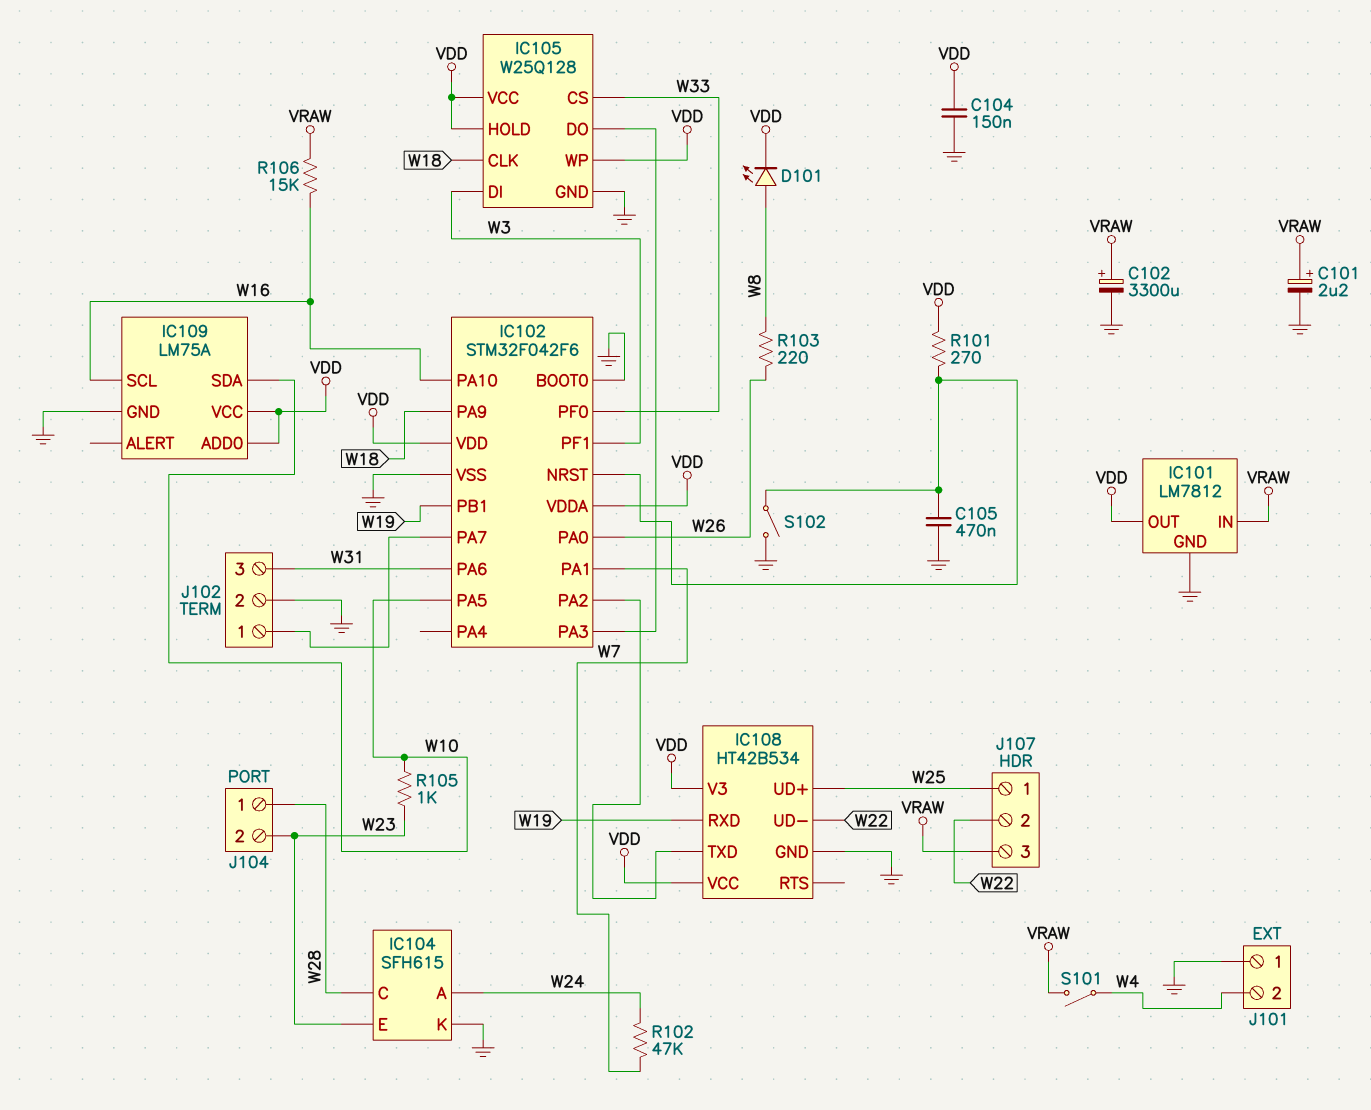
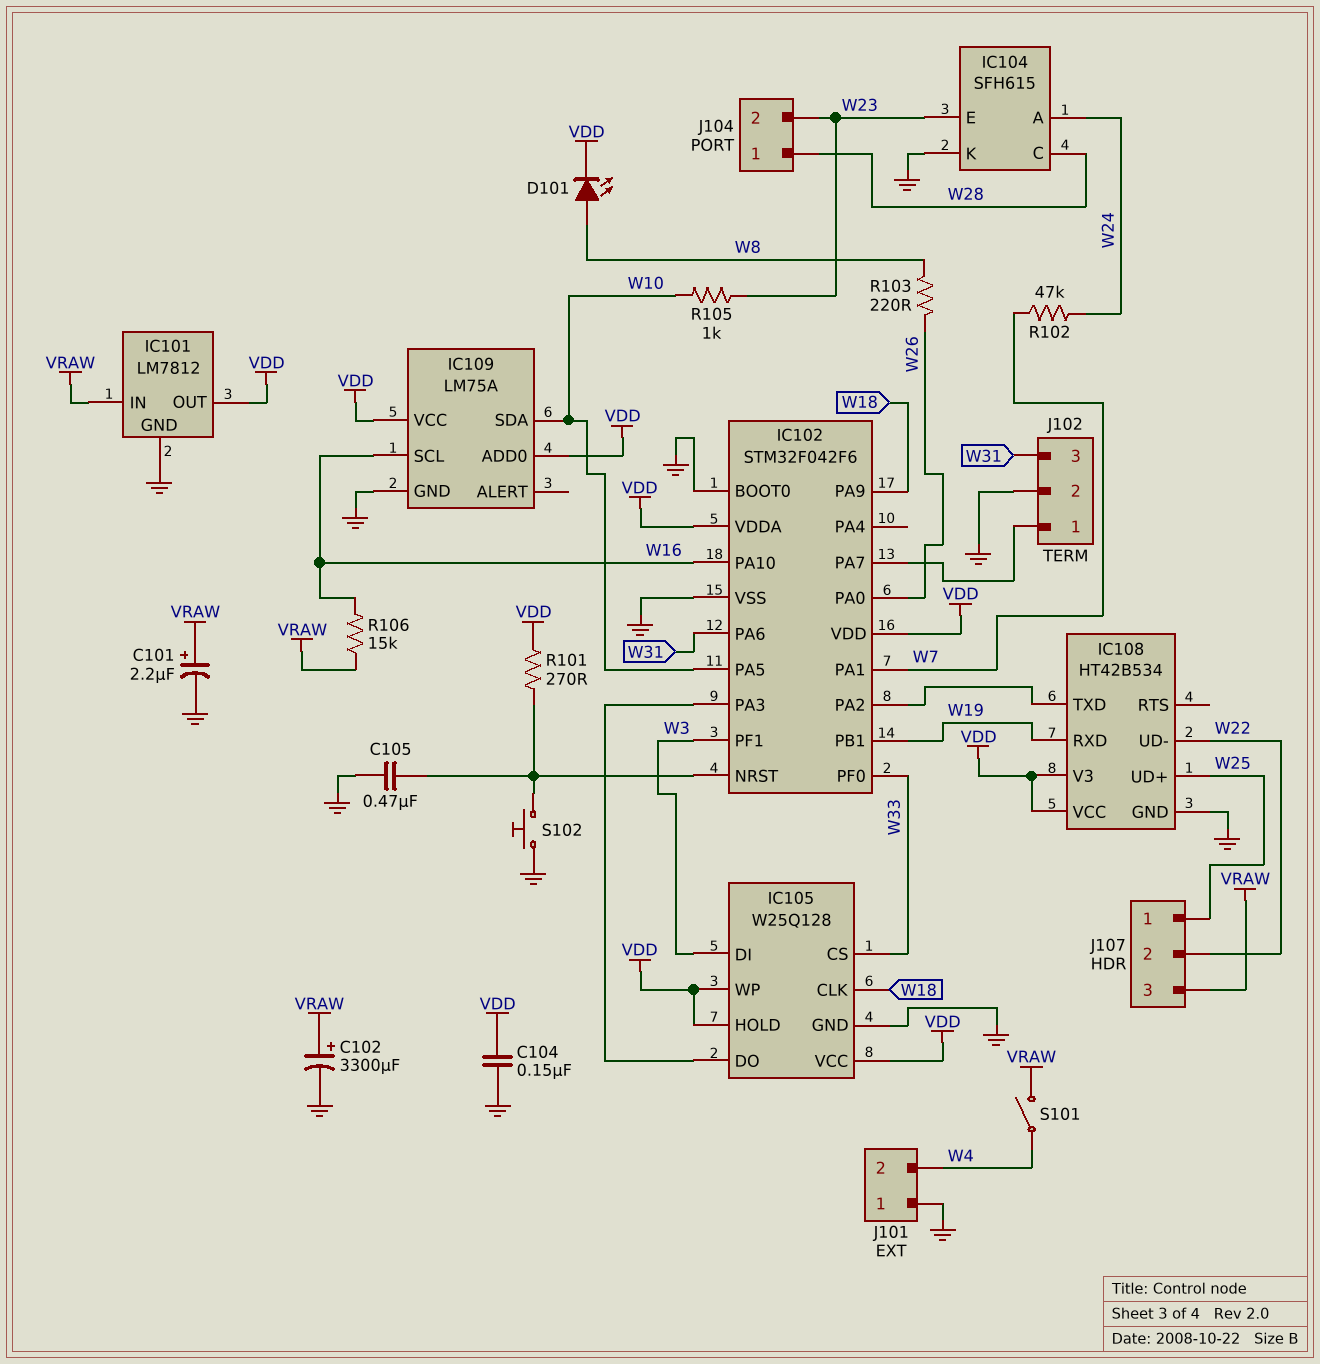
S102: switch (GND, IC102/NRST) -> button (GND, IC102/NRST)

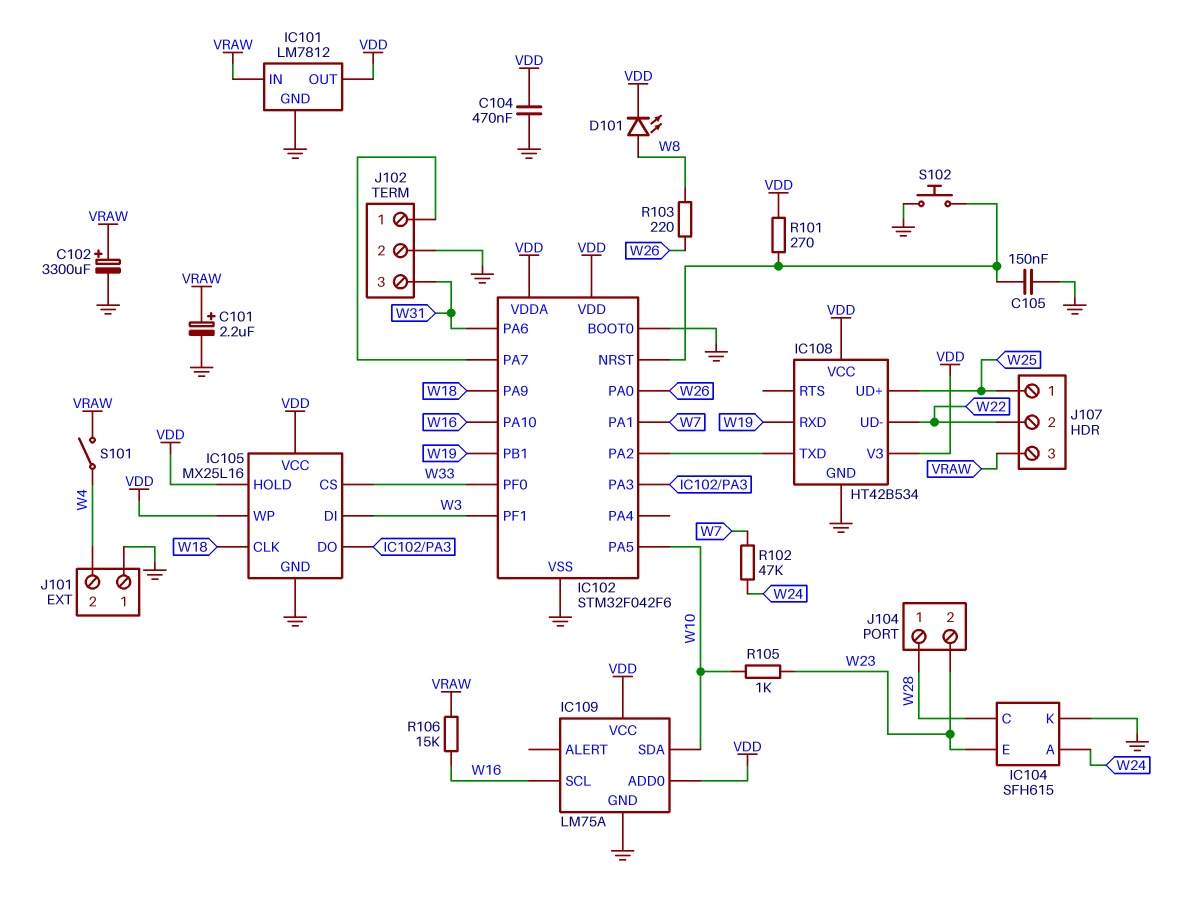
C104: 150nF (GND, VDD) -> 470nF (GND, VDD)
C105: 470nF (GND, IC102/NRST) -> 150nF (GND, IC102/NRST)
IC105: W25Q128 -> MX25L16

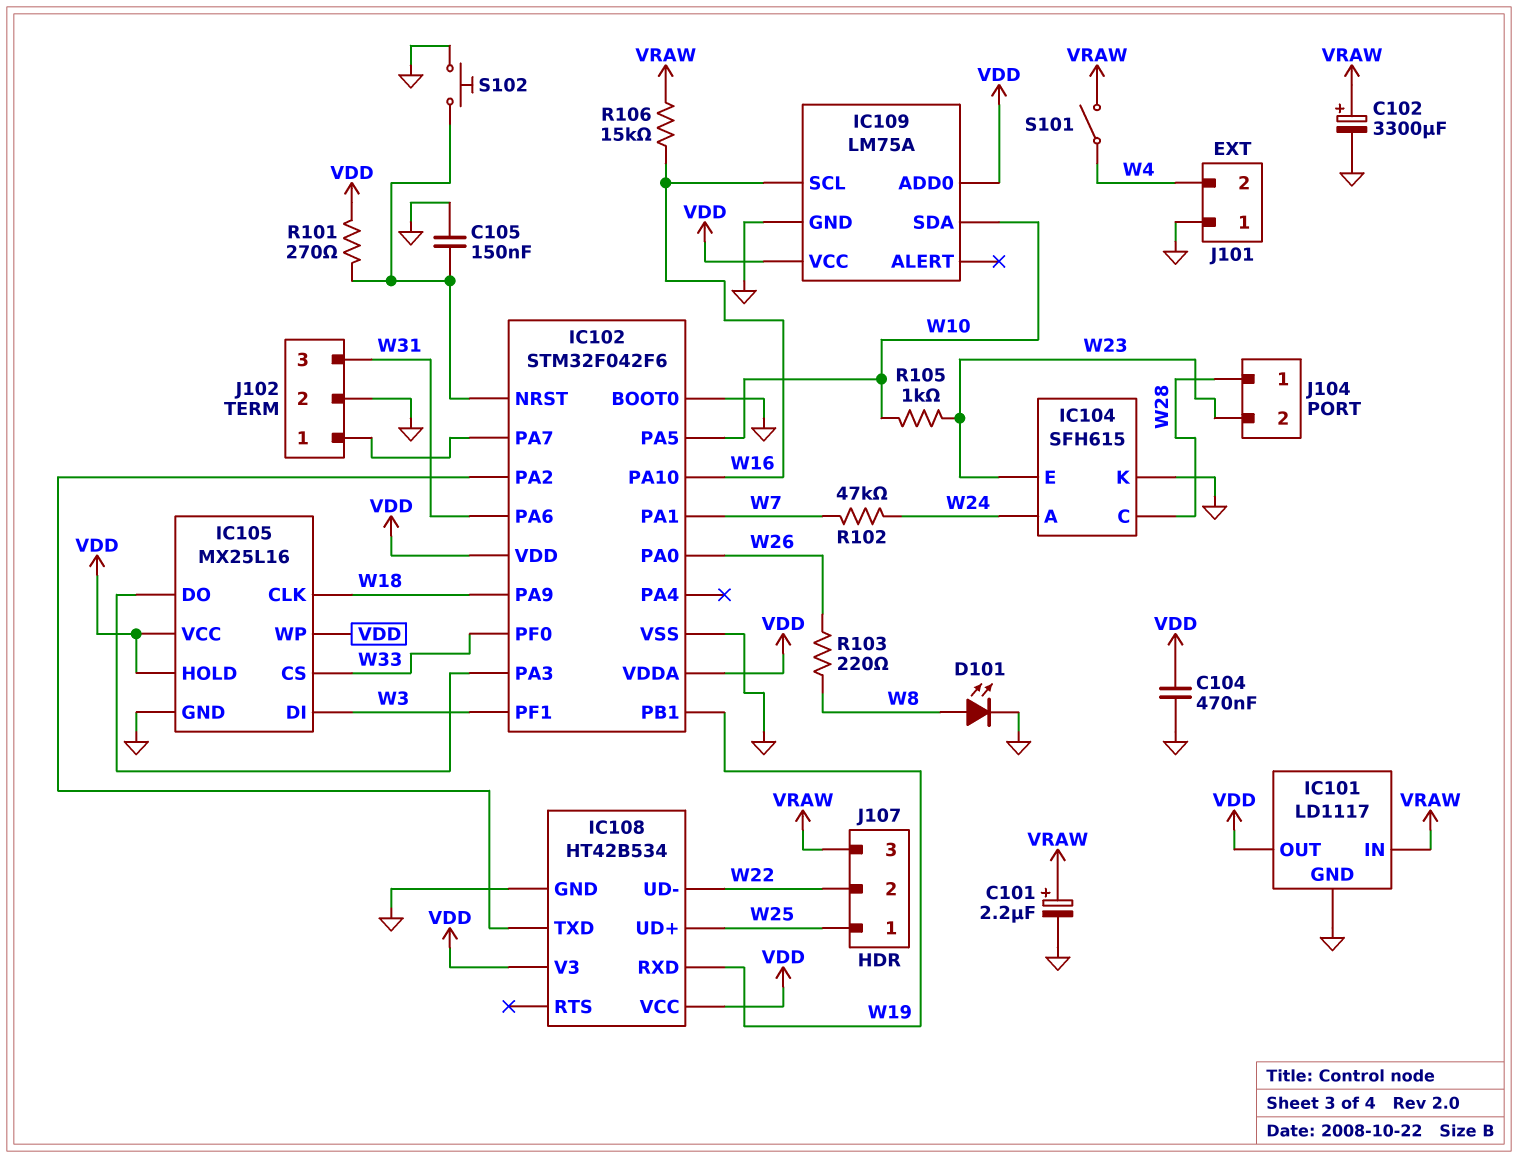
D101: LED (A W8, K VDD) -> LED (A W8, K GND)
IC101: LM7812 -> LD1117

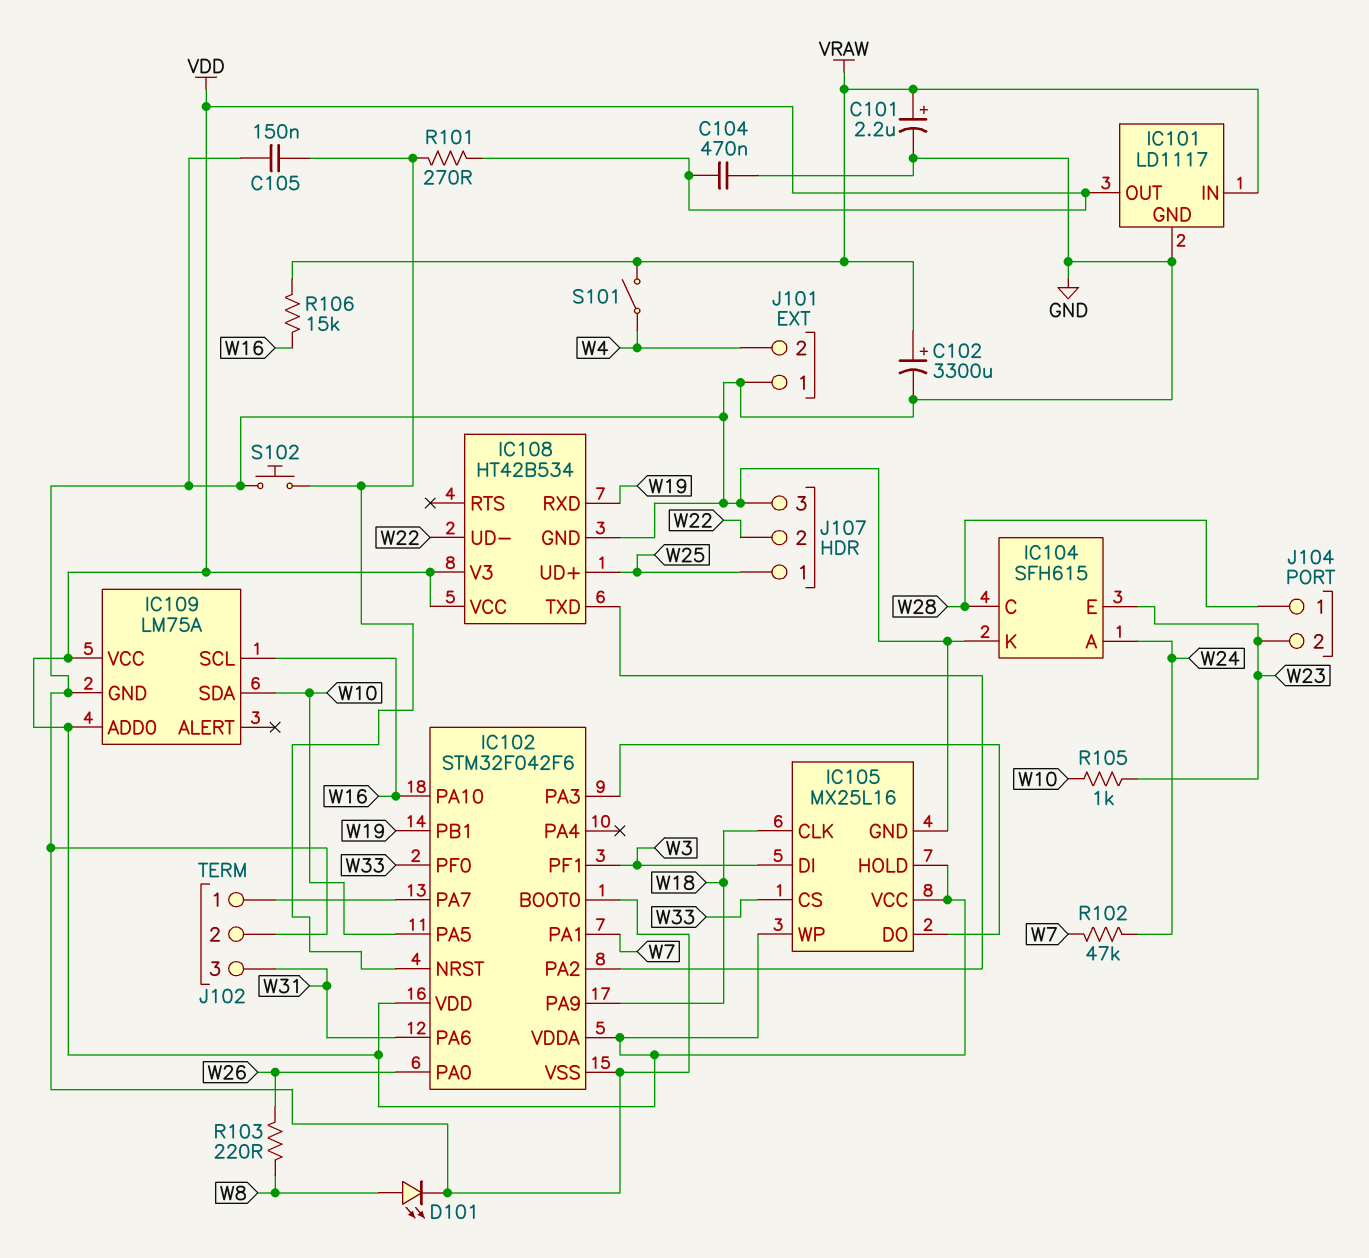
J107 pin 3: VRAW -> GND

